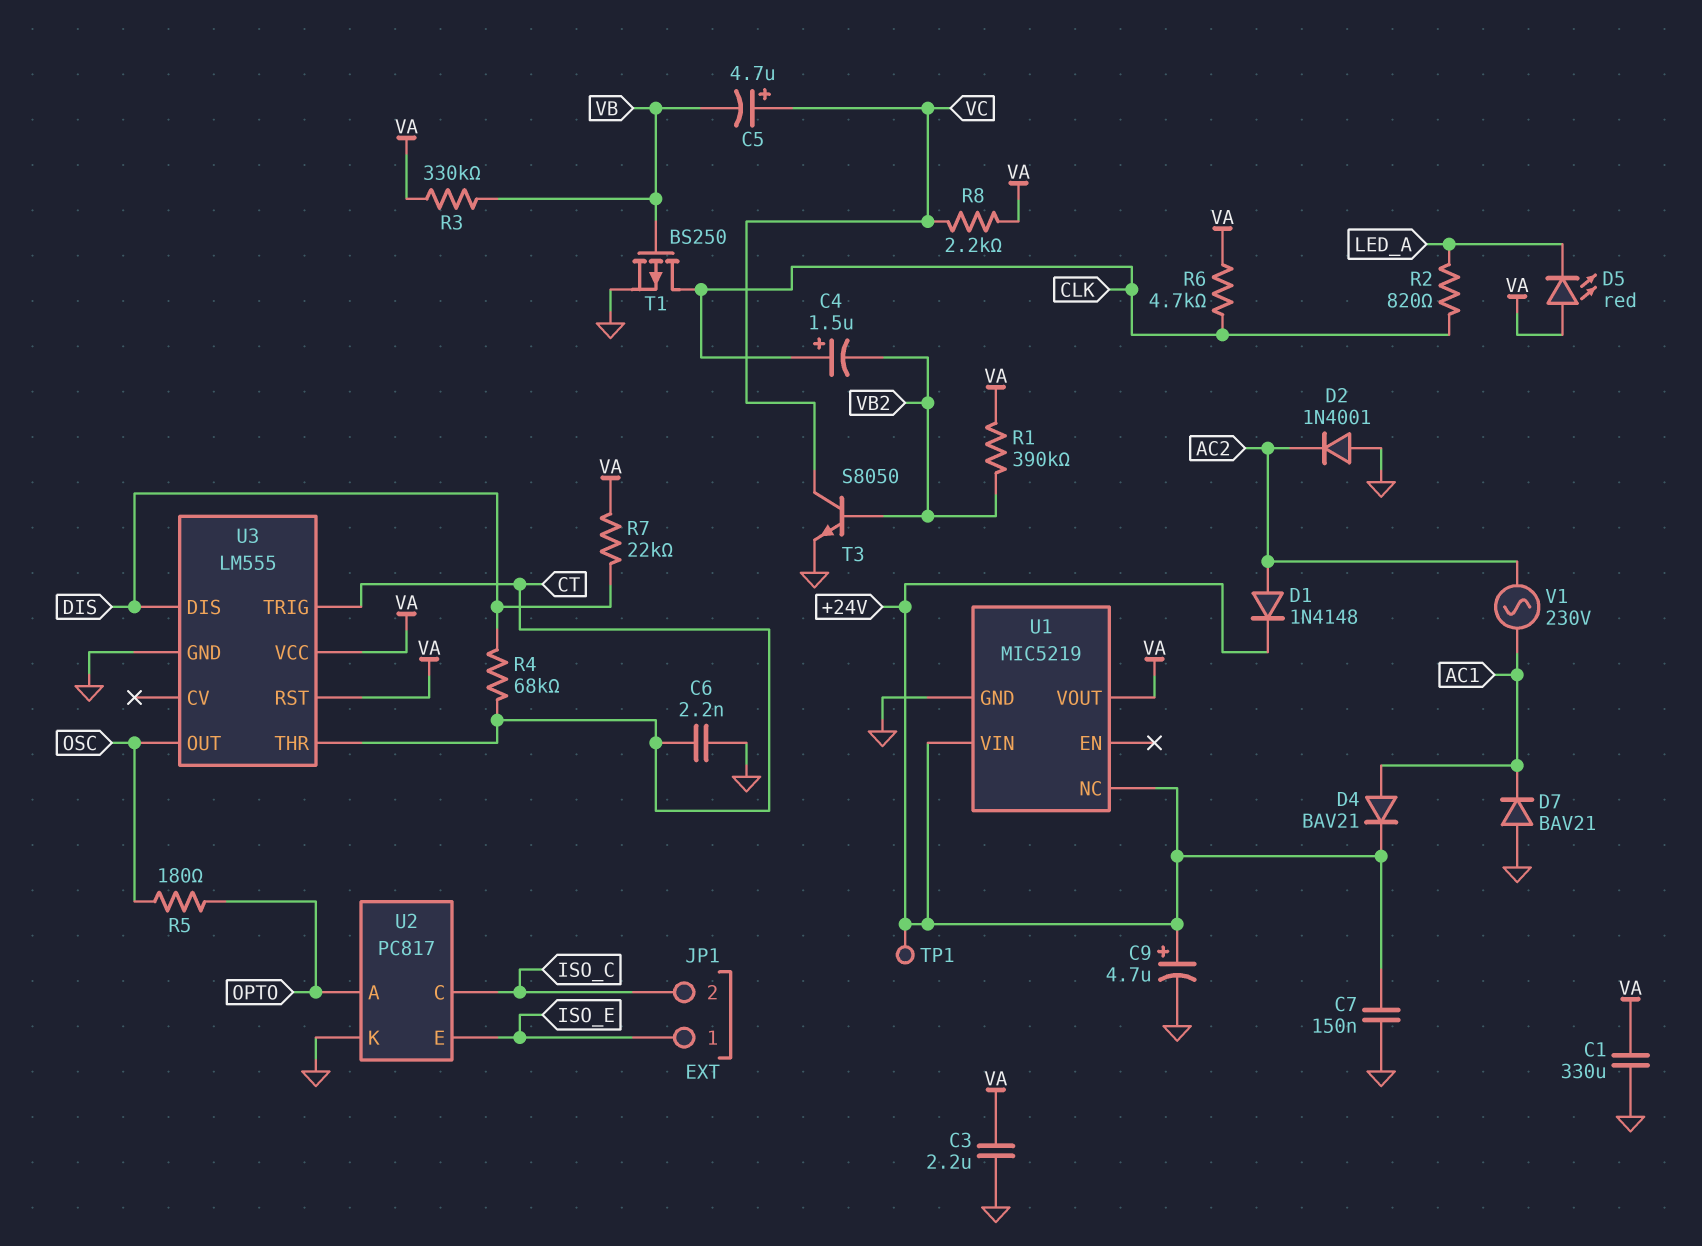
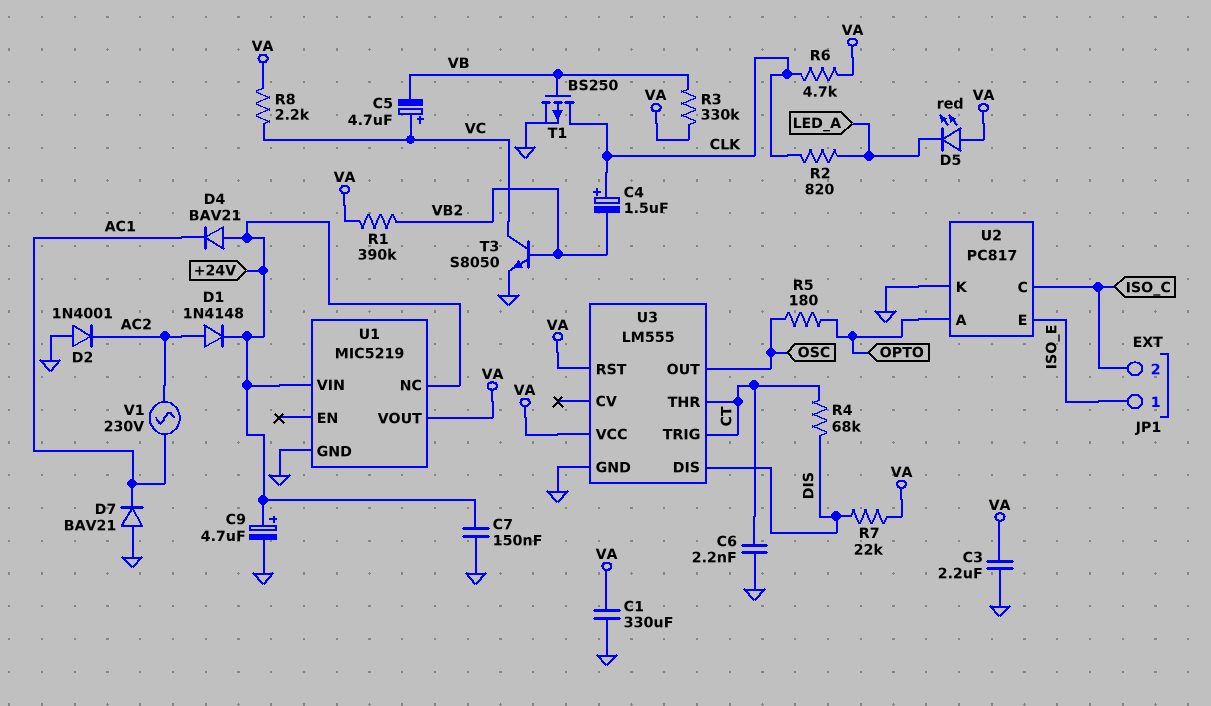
D4: diode BAV21 (A AC1, K +24V) -> diode BAV21 (A +24V, K AC1)
TP1: test point (+24V) -> none

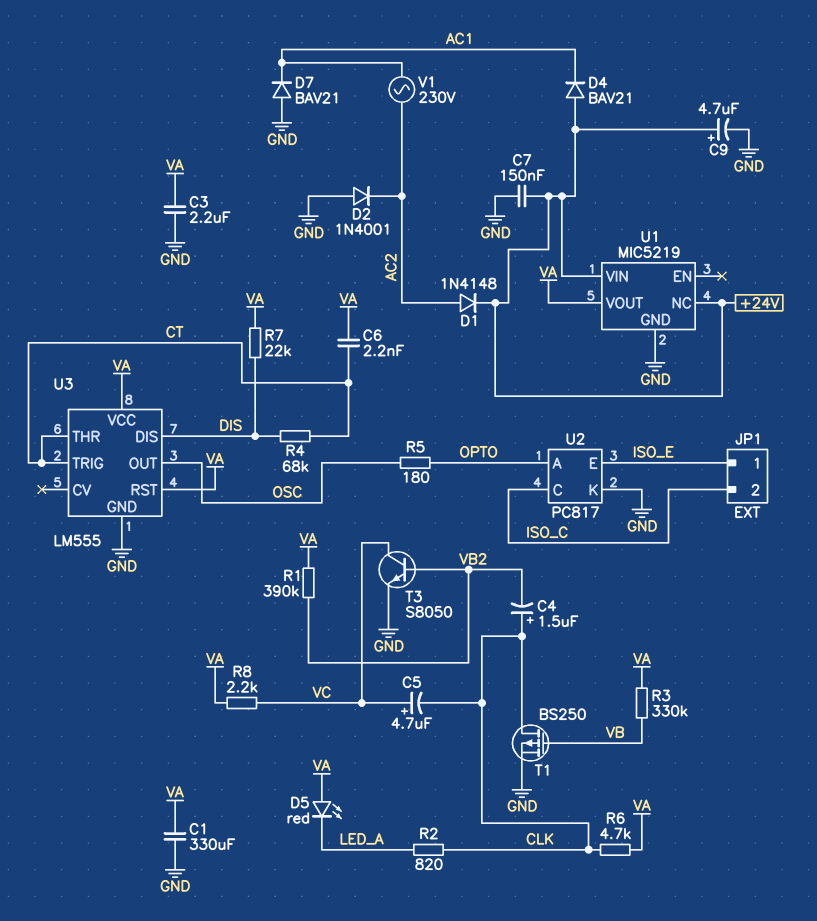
C5: 4.7uF (plus VC, minus VB) -> 4.7uF (plus VC, minus CLK)
C6: 2.2nF (CT, GND) -> 2.2nF (CT, VA)

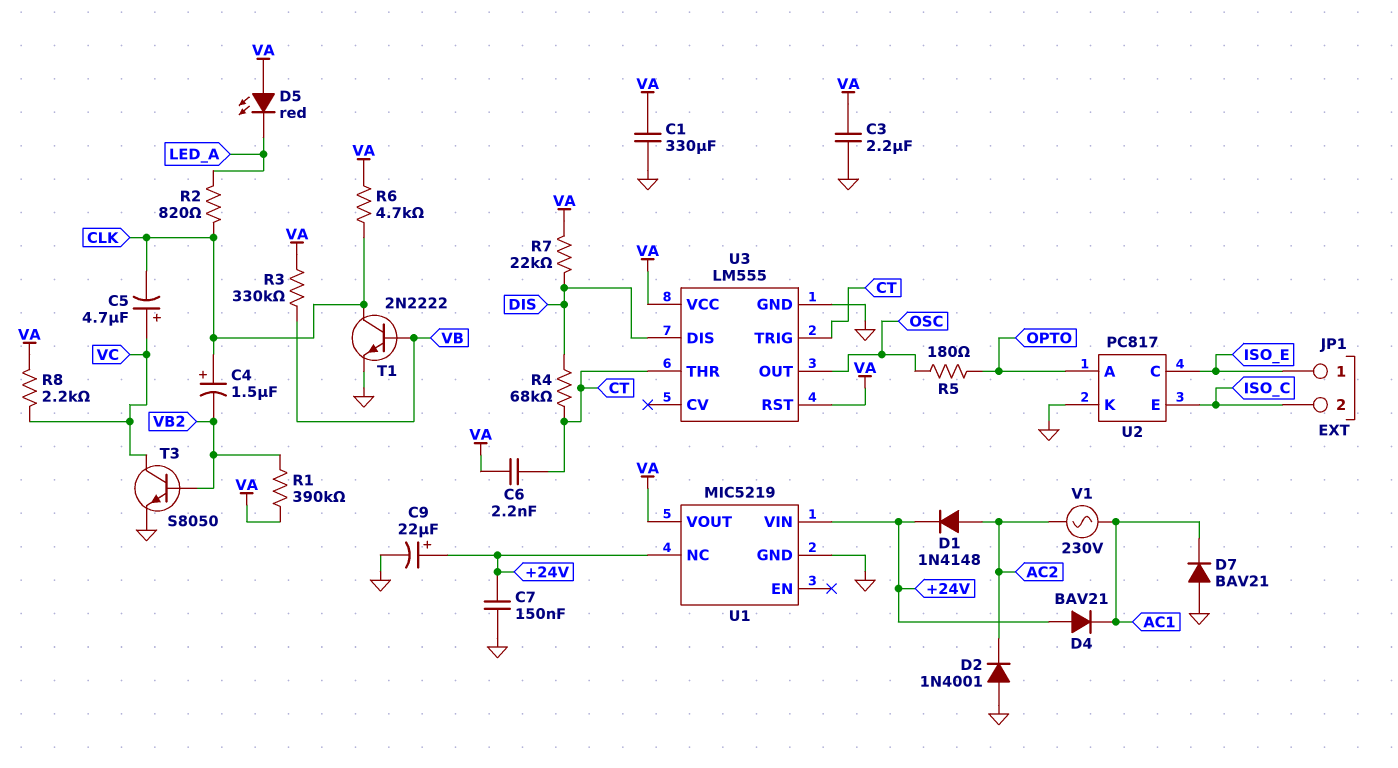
C9: 4.7uF (plus +24V, minus GND) -> 22uF (plus +24V, minus GND)
T1: PMOS BS250 (G VB, D CLK, S GND) -> NPN 2N2222 (B VB, C CLK, E GND)
U2 pin C: ISO_C -> ISO_E
U2 pin E: ISO_E -> ISO_C

